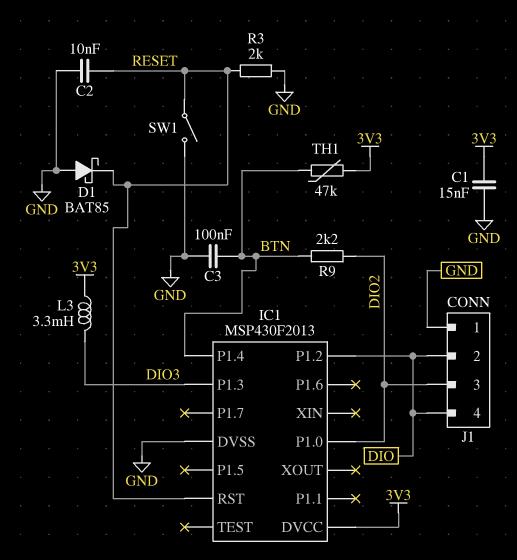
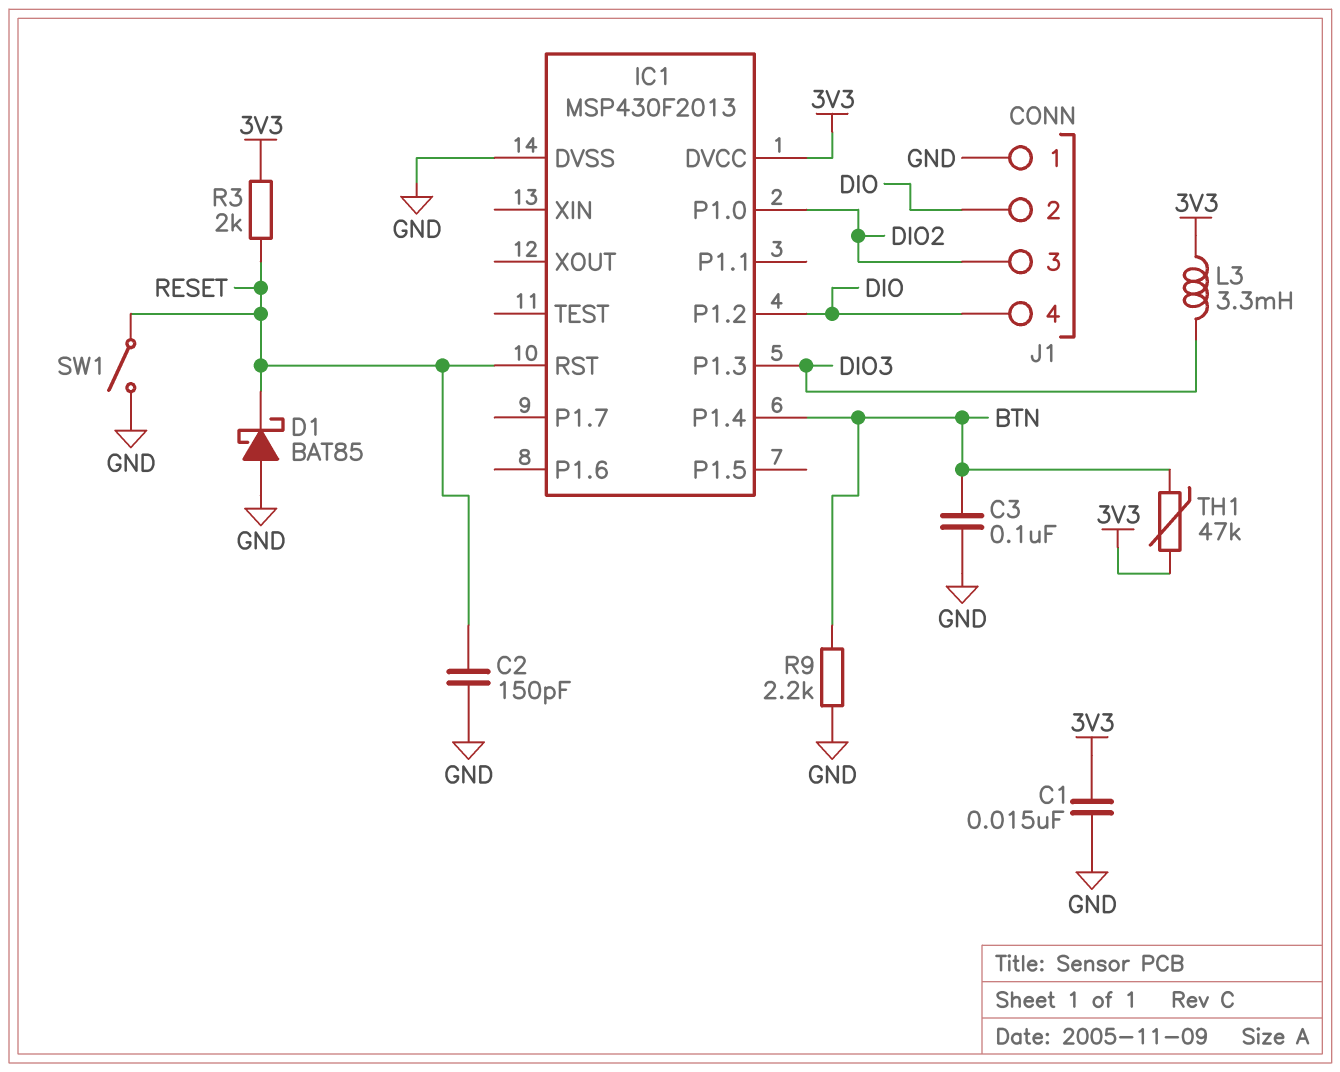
C2: 10nF (GND, RESET) -> 150pF (GND, RESET)
R3: 2k (GND, RESET) -> 2k (3V3, RESET)
R9: 2.2k (BTN, DIO2) -> 2.2k (BTN, GND)

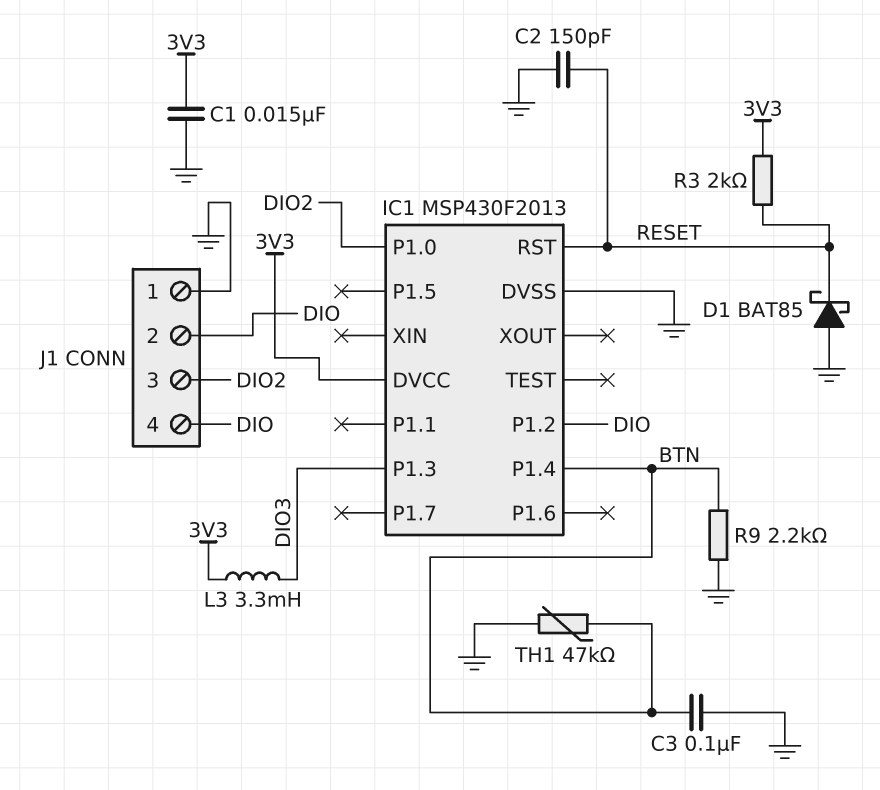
SW1: switch (GND, RESET) -> none
TH1: 47k (3V3, BTN) -> 47k (BTN, GND)

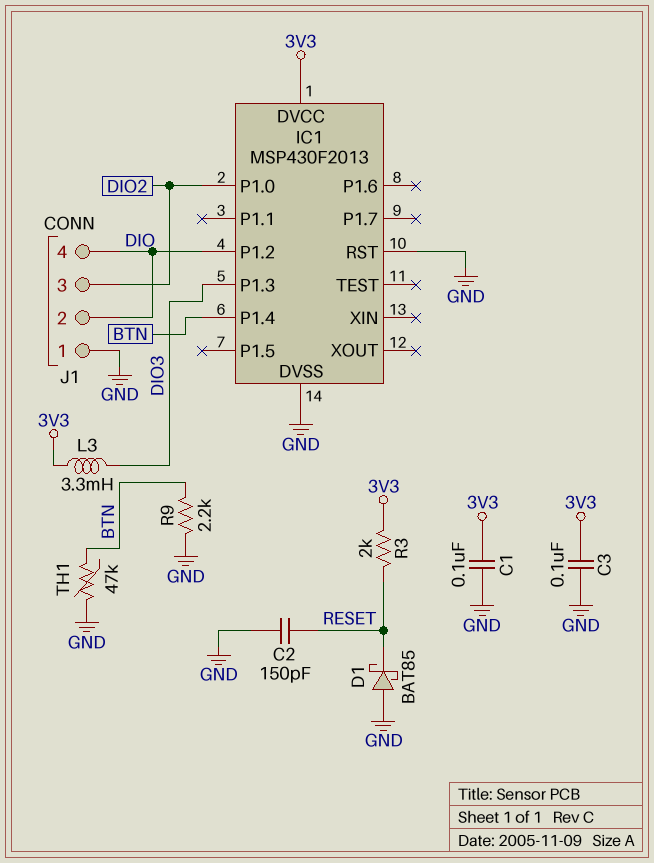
C1: 15nF (3V3, GND) -> 100nF (3V3, GND)
C3: 100nF (BTN, GND) -> 100nF (3V3, GND)
IC1 pin RST: RESET -> GND

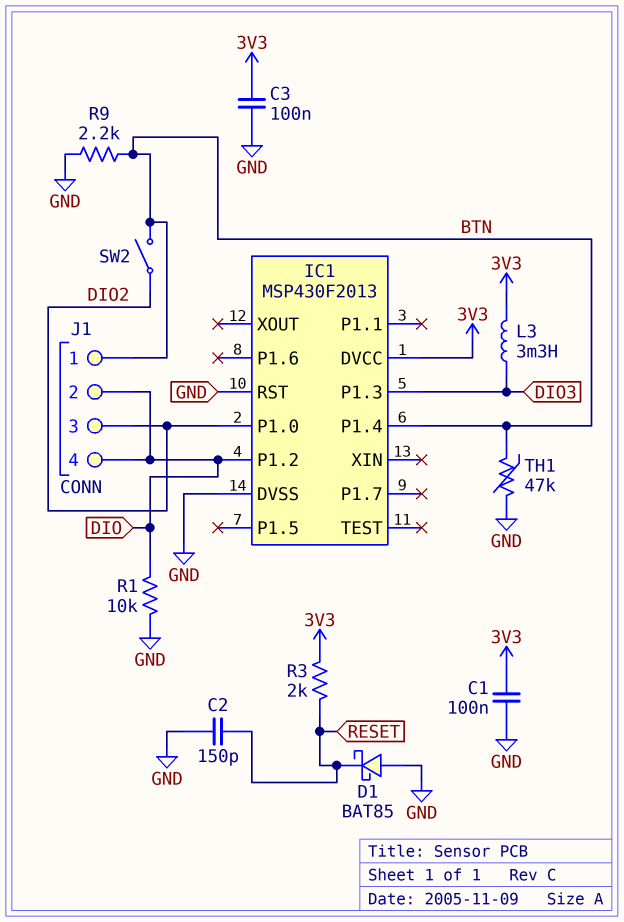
J1 pin 1: GND -> BTN
R1: none -> 10k (DIO, GND)
SW2: none -> switch (BTN, DIO2)

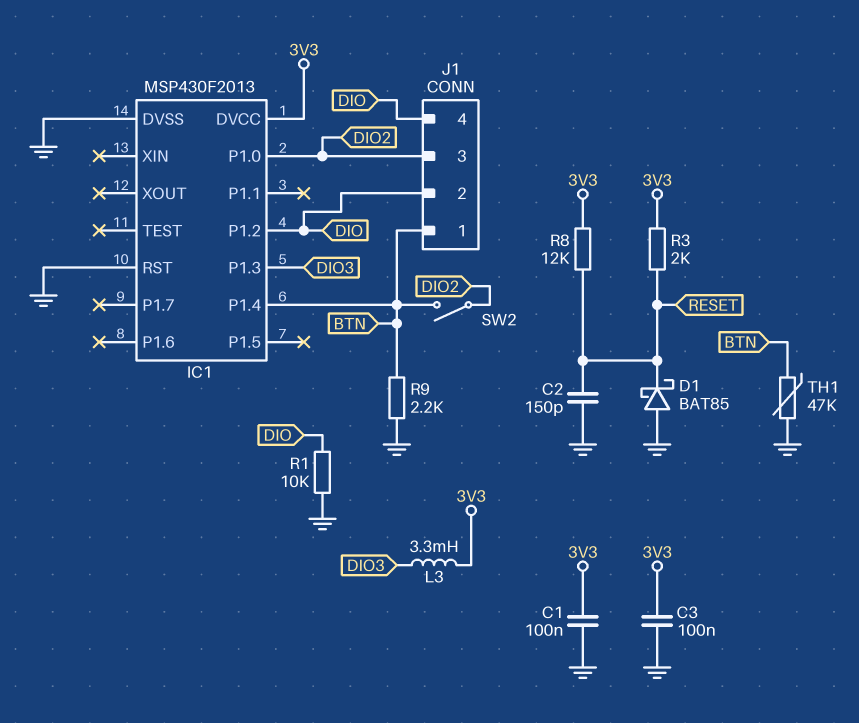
R8: none -> 12k (3V3, RESET)

